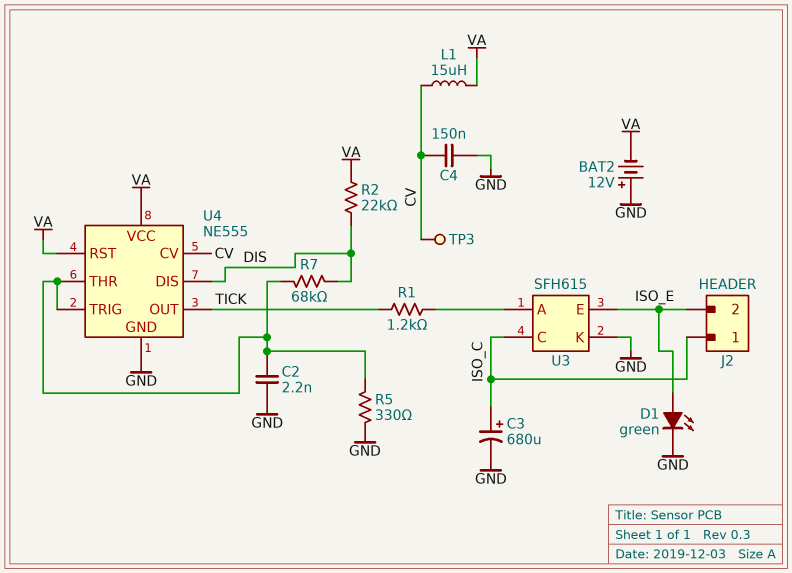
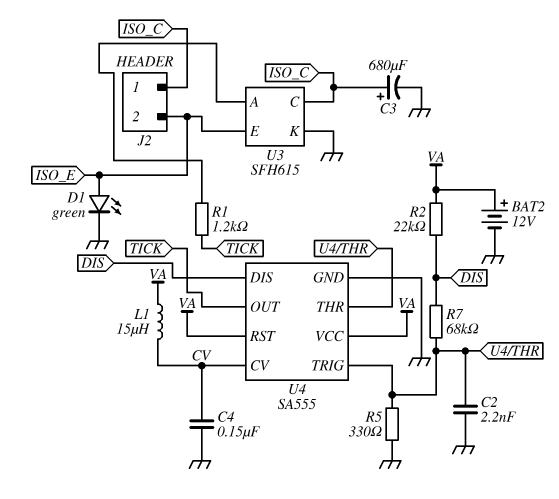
BAT2: 12V (plus GND, minus VA) -> 12V (plus VA, minus GND)
TP3: test point (CV) -> none
U4: NE555 -> SA555

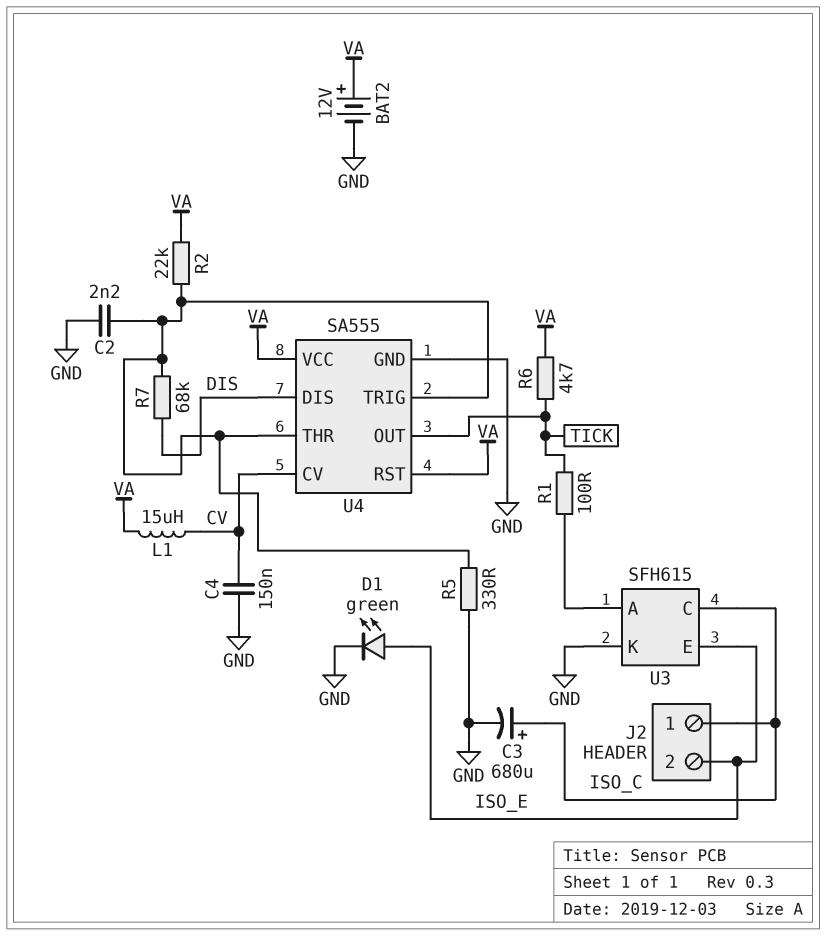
R1: 1.2k (TICK, U3/A) -> 100 (TICK, U3/A)
R2: 22k (DIS, VA) -> 22k (U4/THR, VA)
R6: none -> 4.7k (TICK, VA)

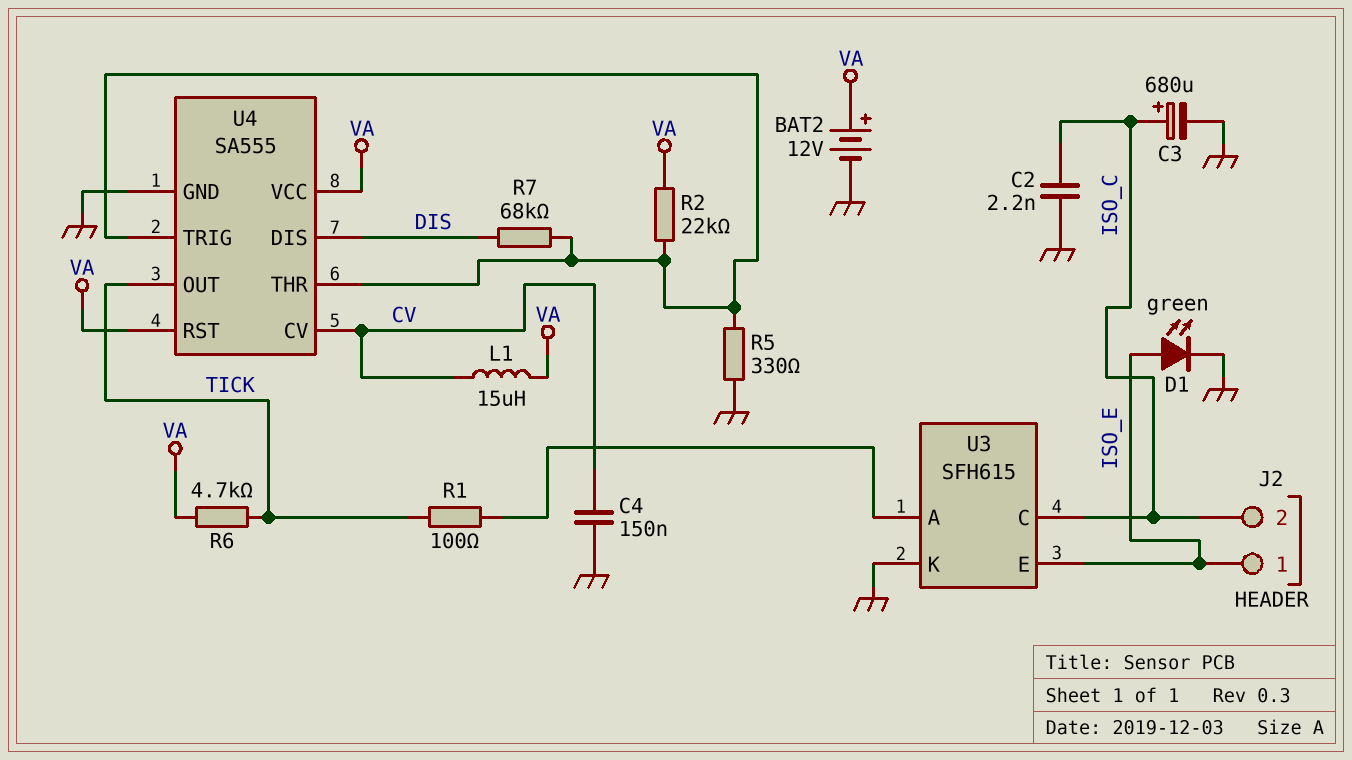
C2: 2.2nF (GND, U4/THR) -> 2.2nF (GND, ISO_C)
J2 pin 1: ISO_C -> ISO_E
J2 pin 2: ISO_E -> ISO_C

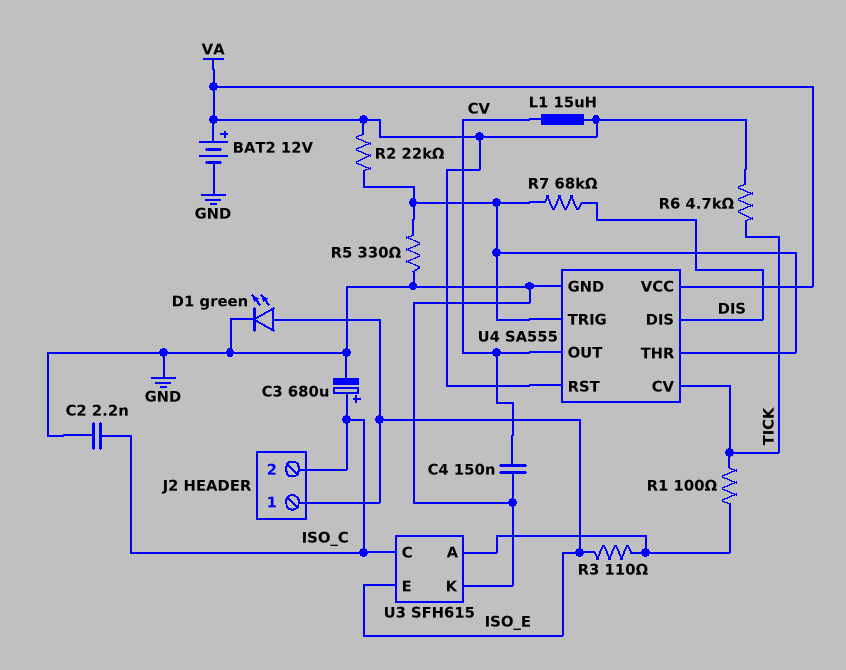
R3: none -> 110 (ISO_E, U3/A)
U4 pin CV: CV -> TICK
U4 pin OUT: TICK -> CV

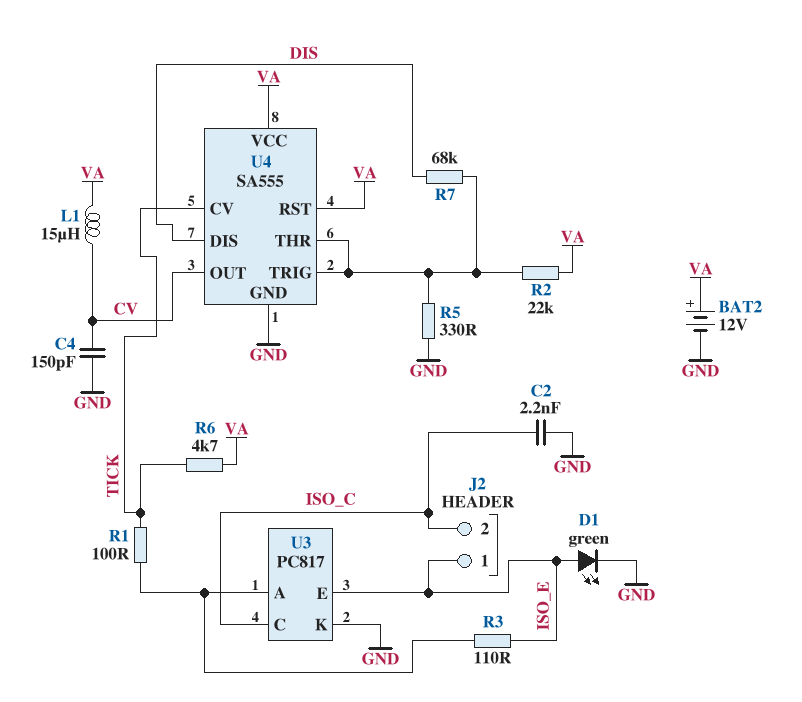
C3: 680uF (plus ISO_C, minus GND) -> none
C4: 150nF (CV, GND) -> 150pF (CV, GND)
U3: SFH615 -> PC817

